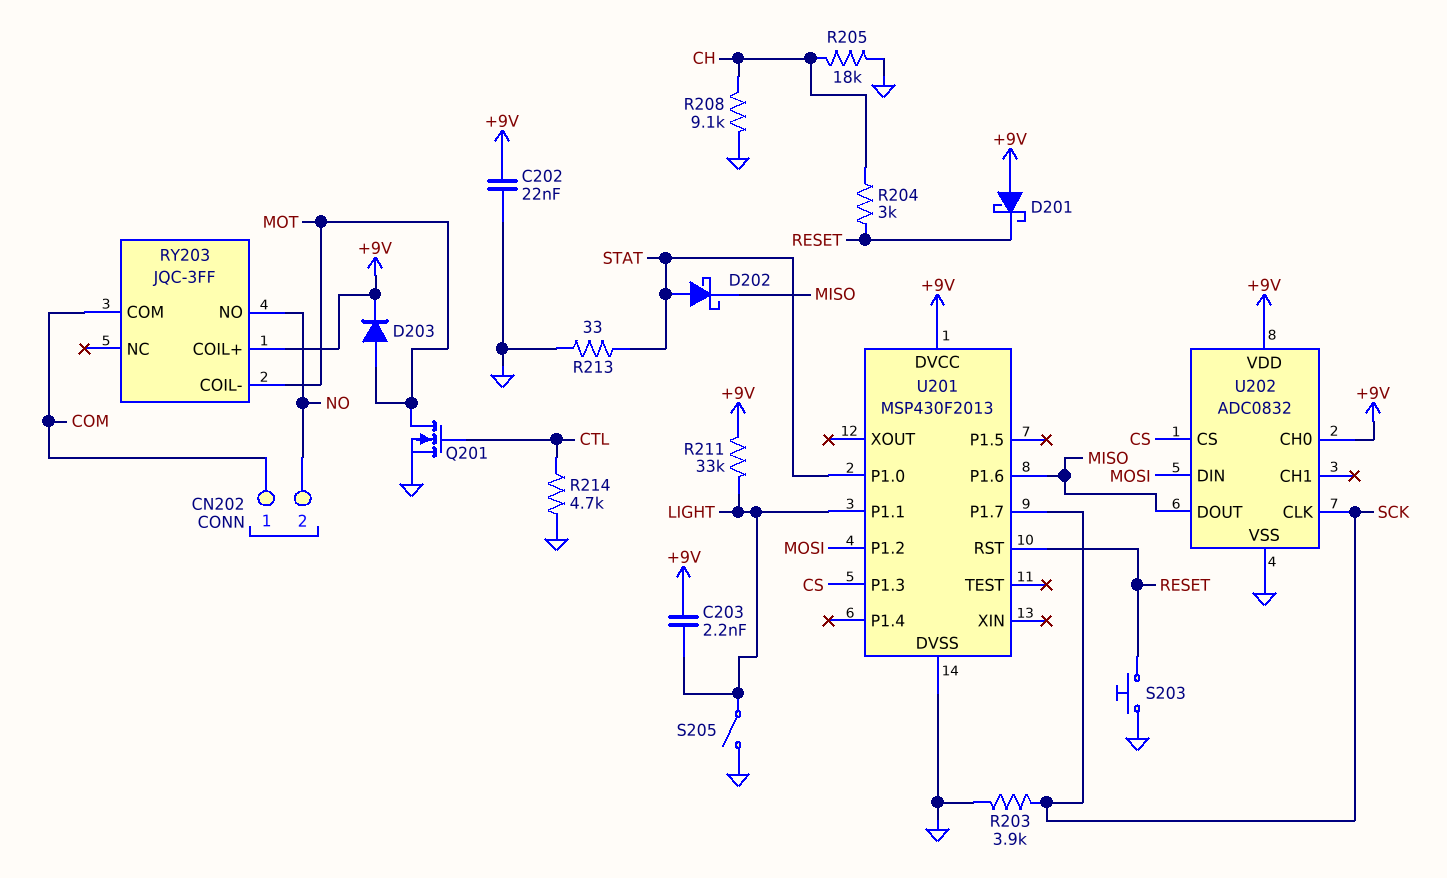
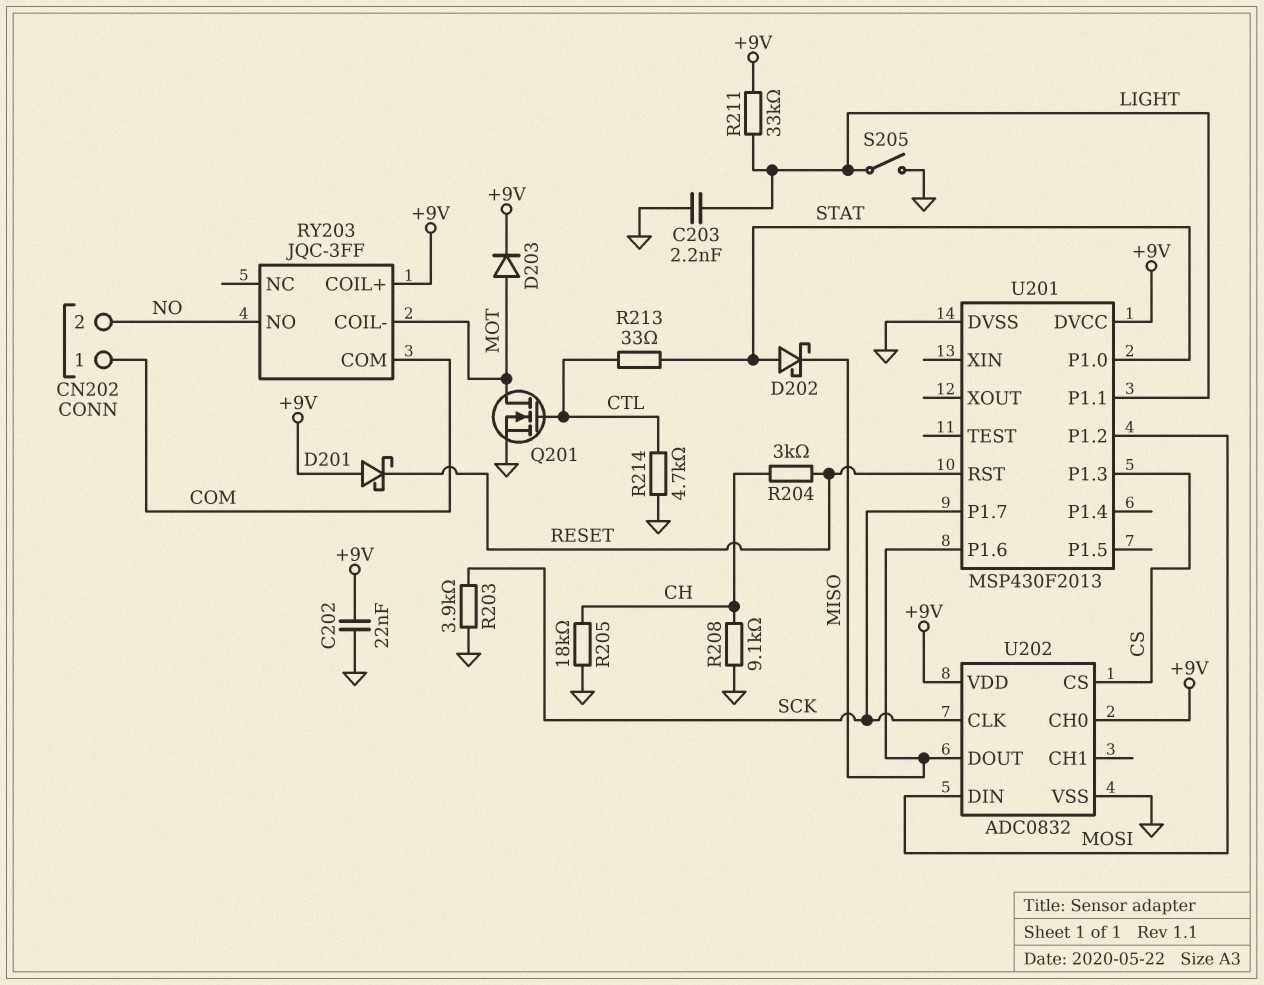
C203: 2.2nF (+9V, LIGHT) -> 2.2nF (GND, LIGHT)
R213: 33 (GND, STAT) -> 33 (CTL, STAT)
S203: button (GND, RESET) -> none

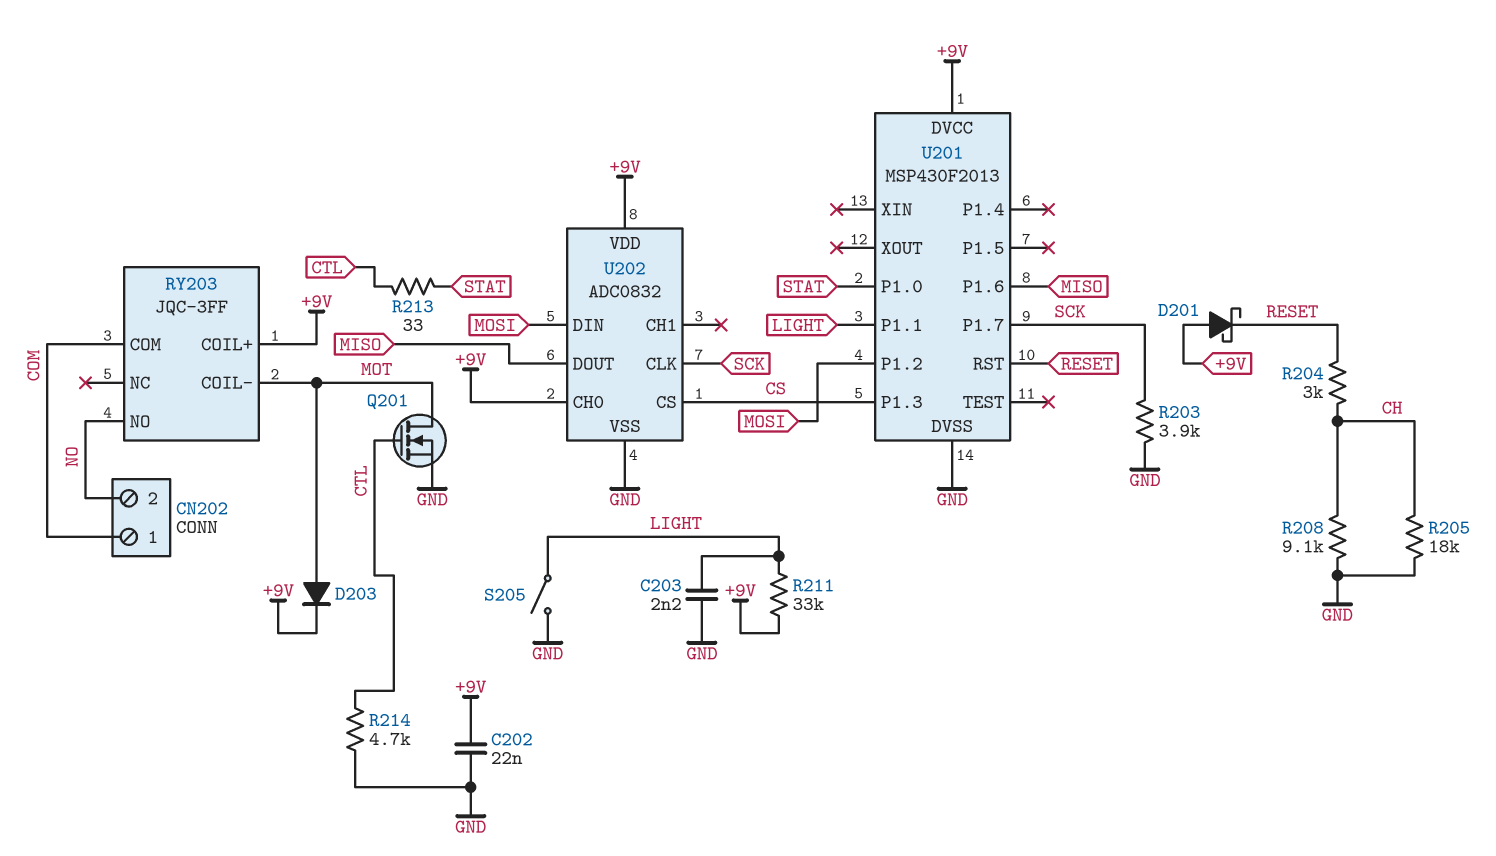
D202: schottky (A STAT, K MISO) -> none

